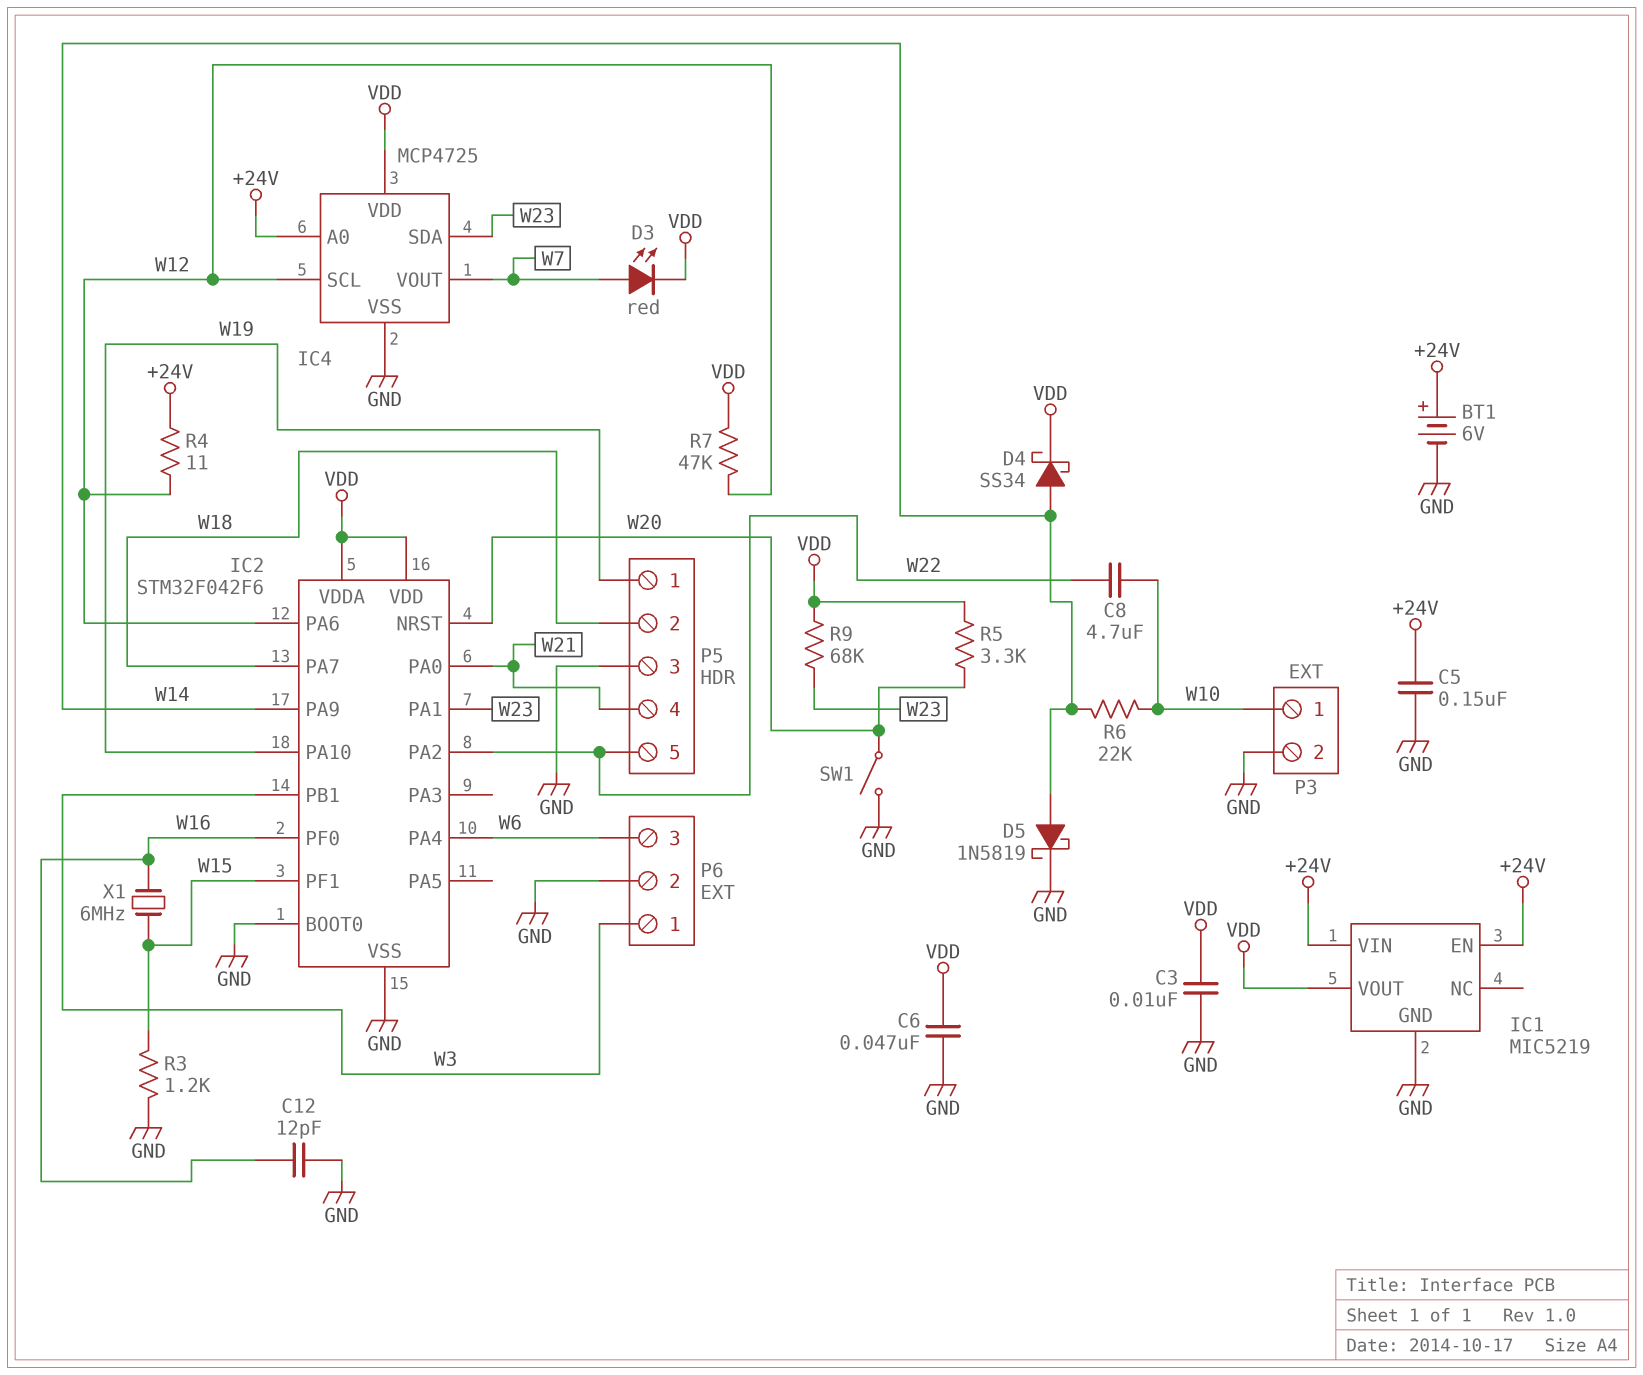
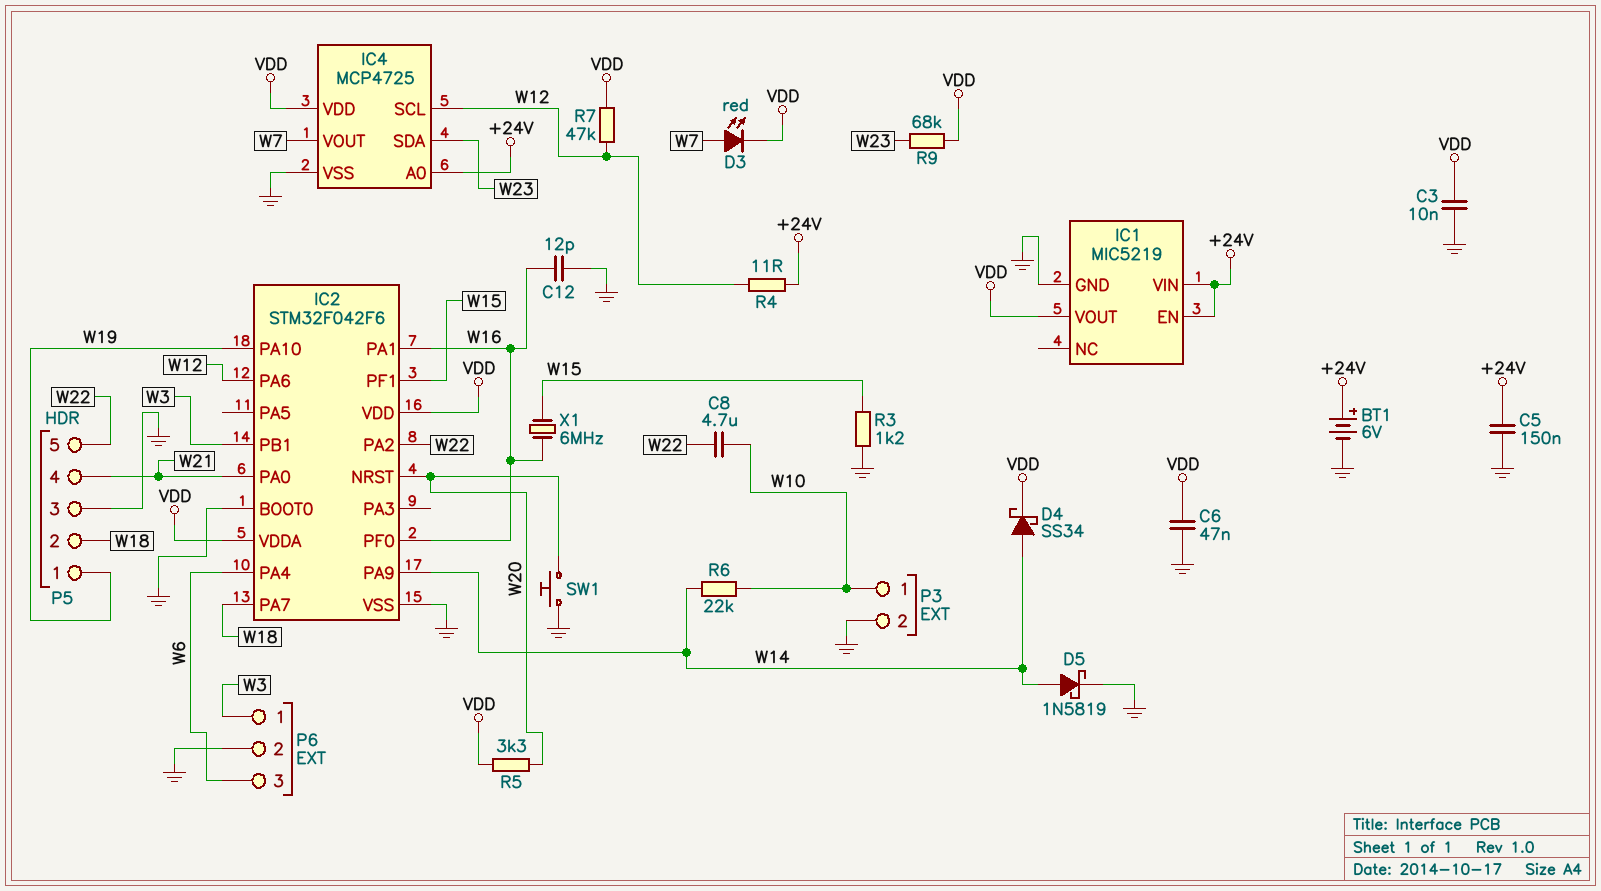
IC2 pin PA1: W23 -> W16
SW1: switch (GND, W20) -> button (GND, W20)

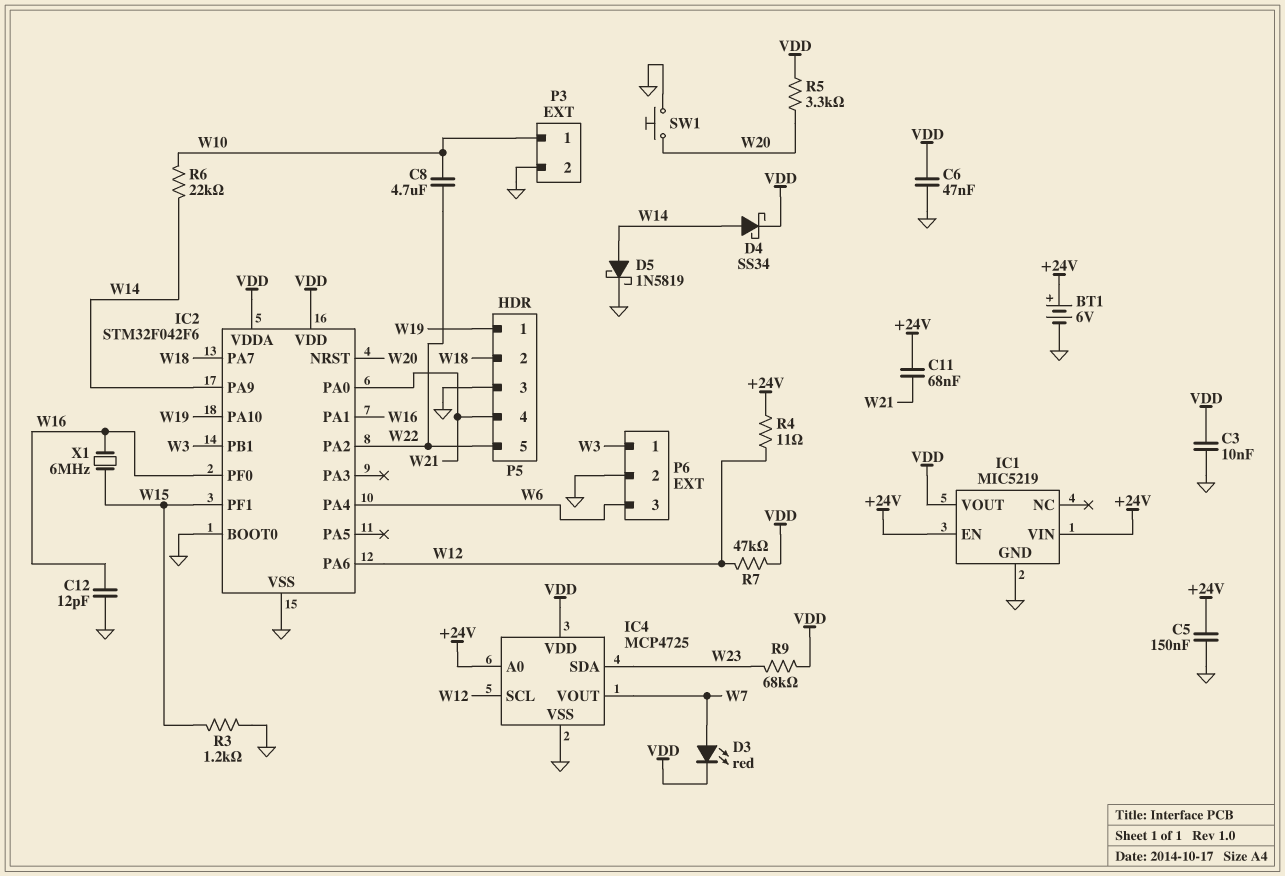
C11: none -> 68nF (+24V, W21)

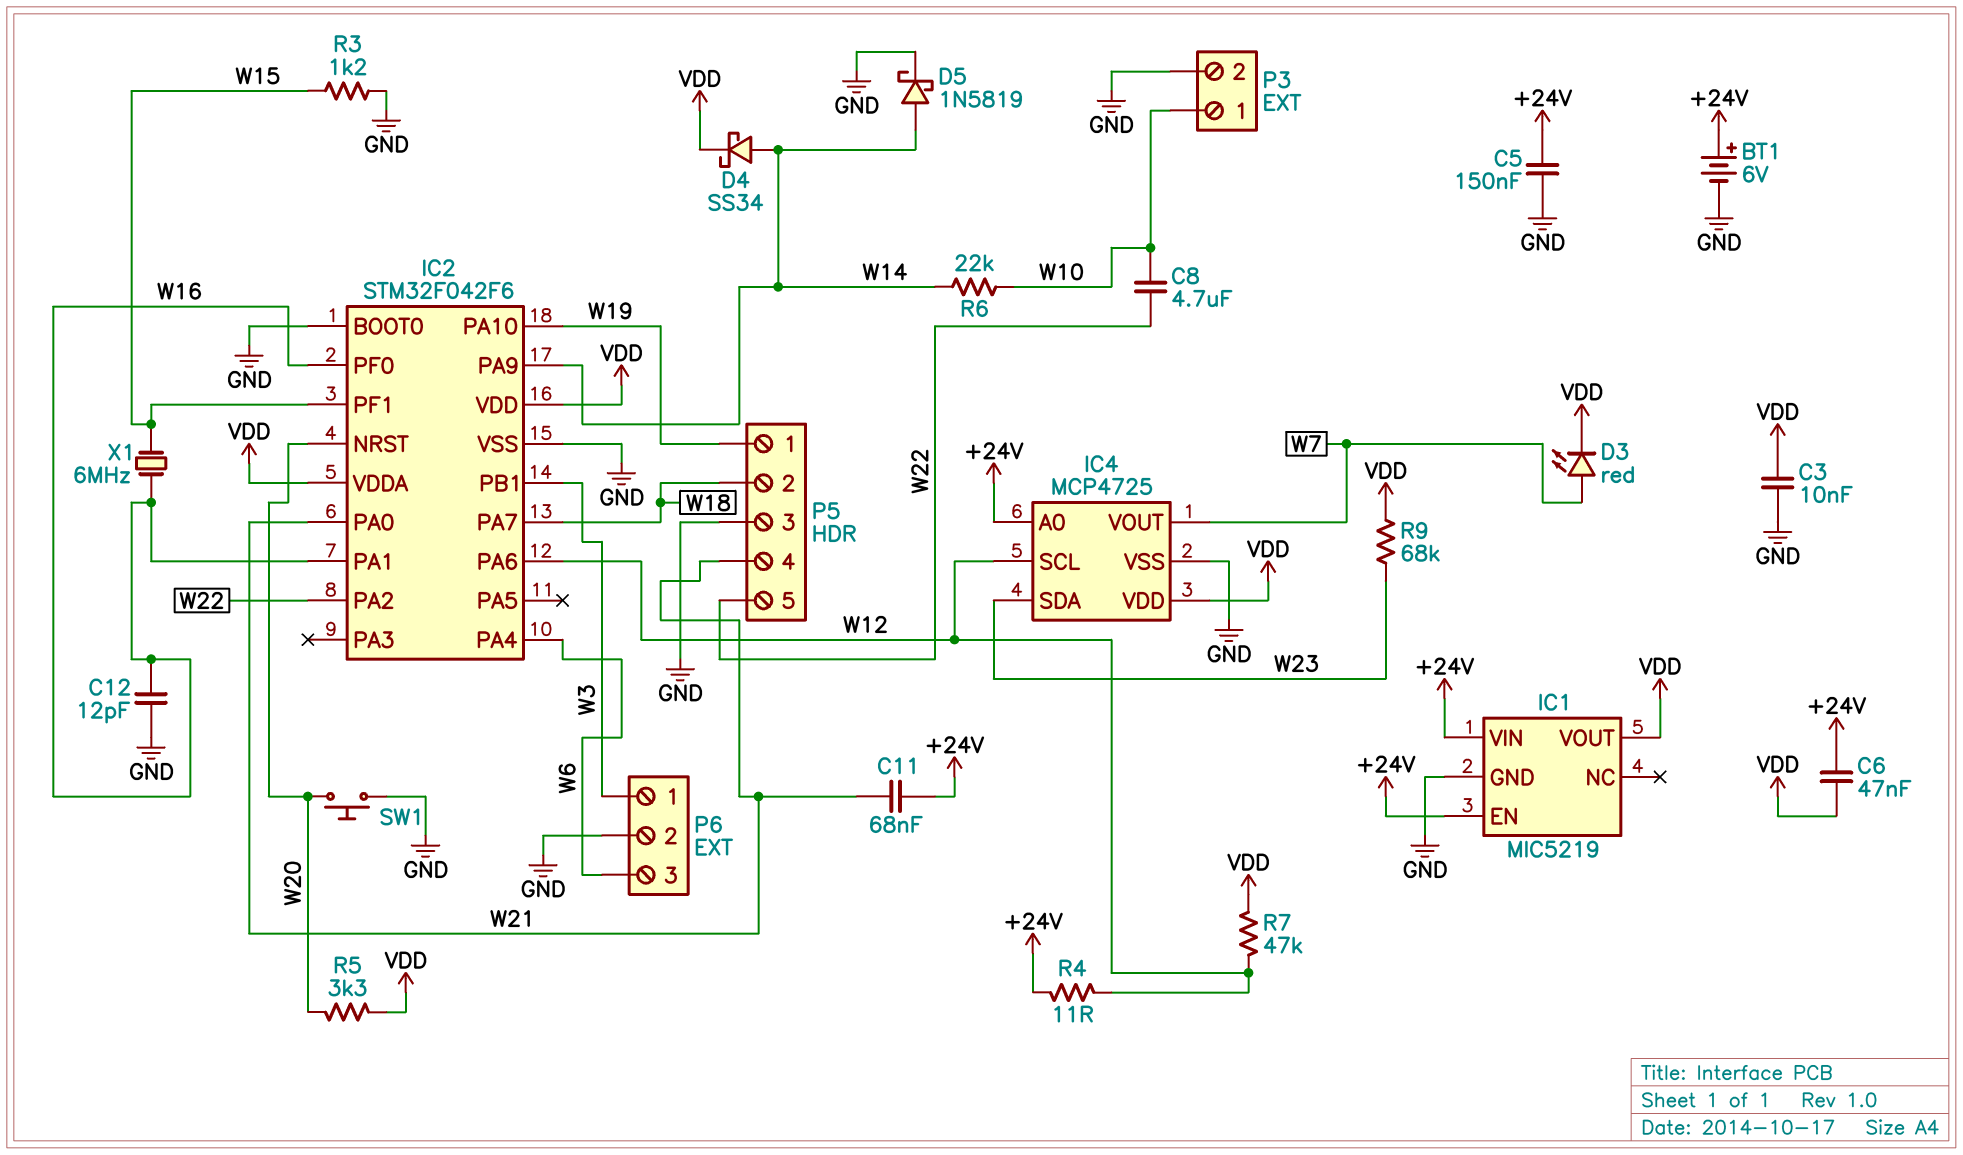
C6: 47nF (GND, VDD) -> 47nF (+24V, VDD)

